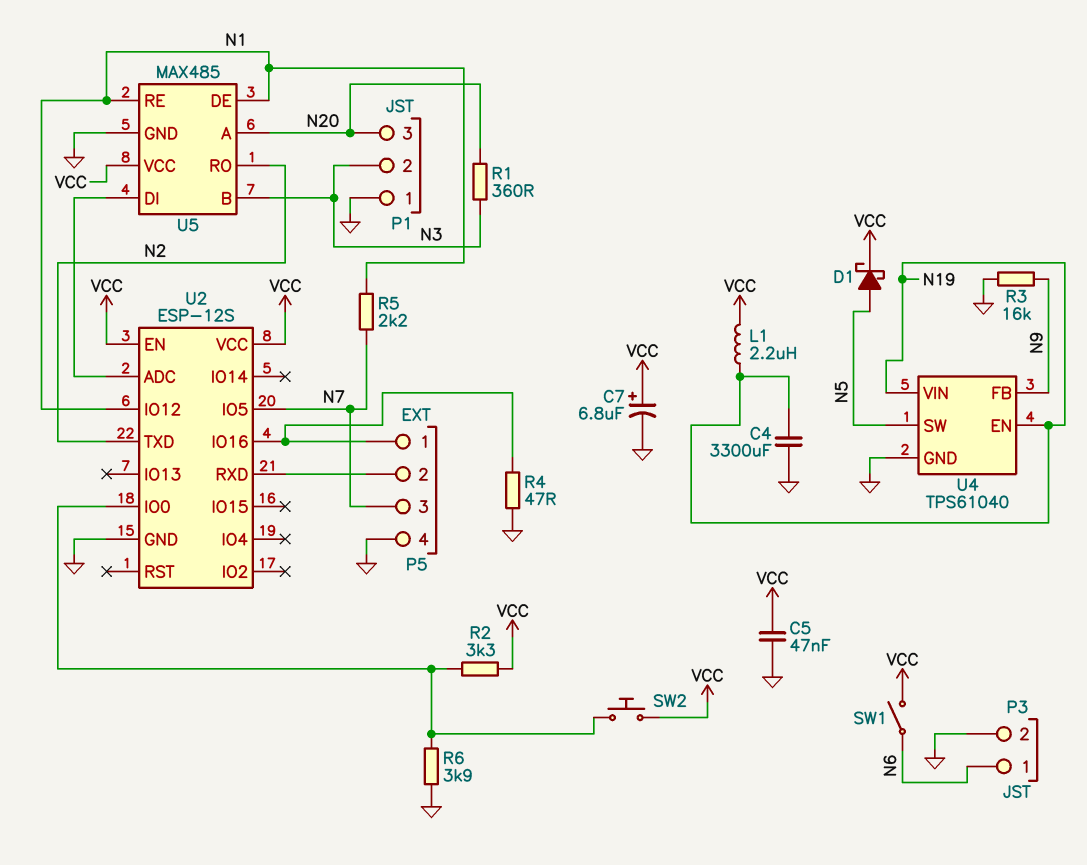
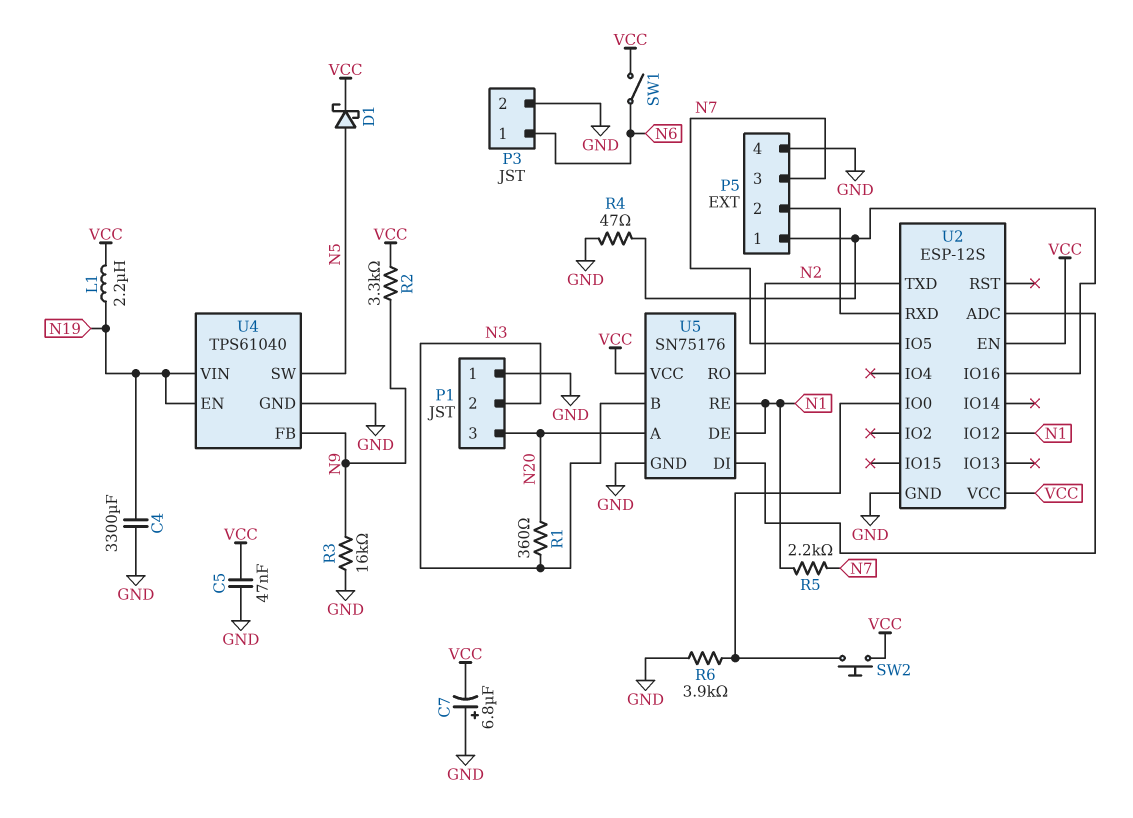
C7: 6.8uF (plus VCC, minus GND) -> 6.8uF (plus GND, minus VCC)
R2: 3.3k (U2/IO0, VCC) -> 3.3k (N9, VCC)
U5: MAX485 -> SN75176

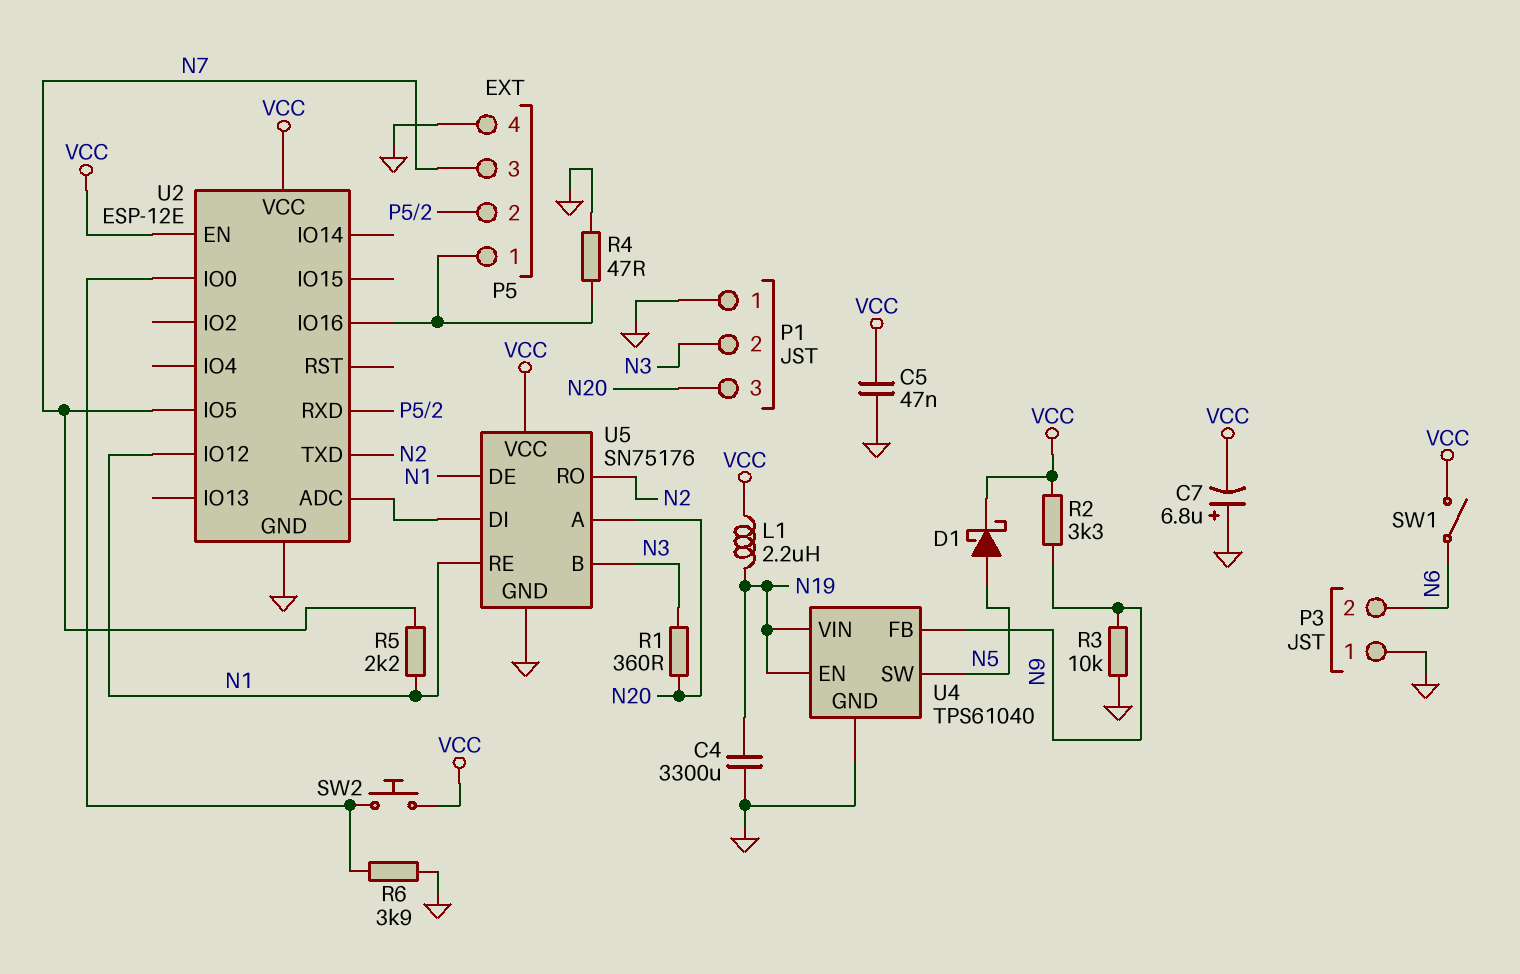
P3 pin 1: N6 -> GND
P3 pin 2: GND -> N6
R3: 16k (GND, N9) -> 10k (GND, N9)
U2: ESP-12S -> ESP-12E

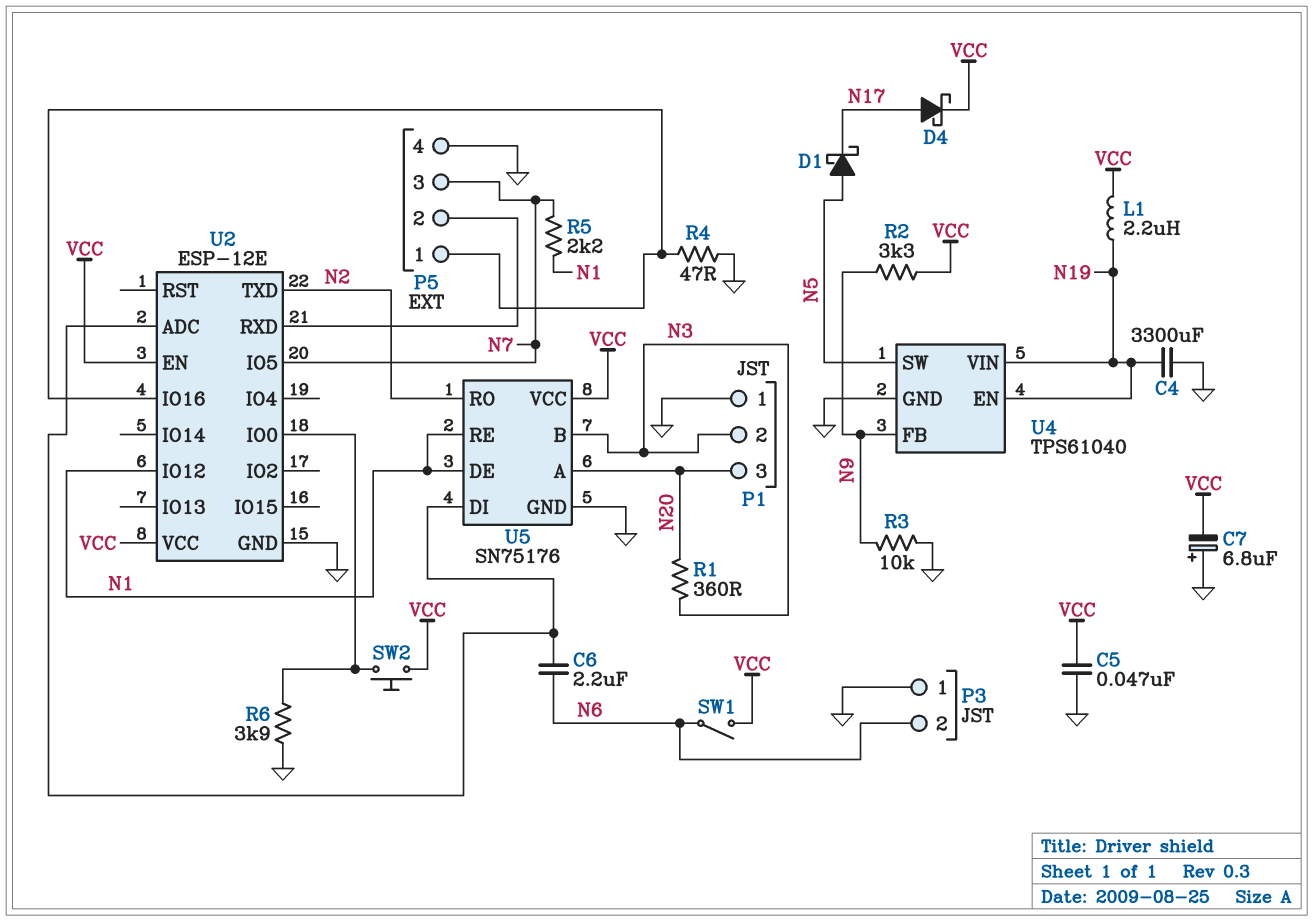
C6: none -> 2.2uF (N6, U2/ADC)
D1: schottky (A N5, K VCC) -> schottky (A N5, K N17)
D4: none -> schottky (A N17, K VCC)

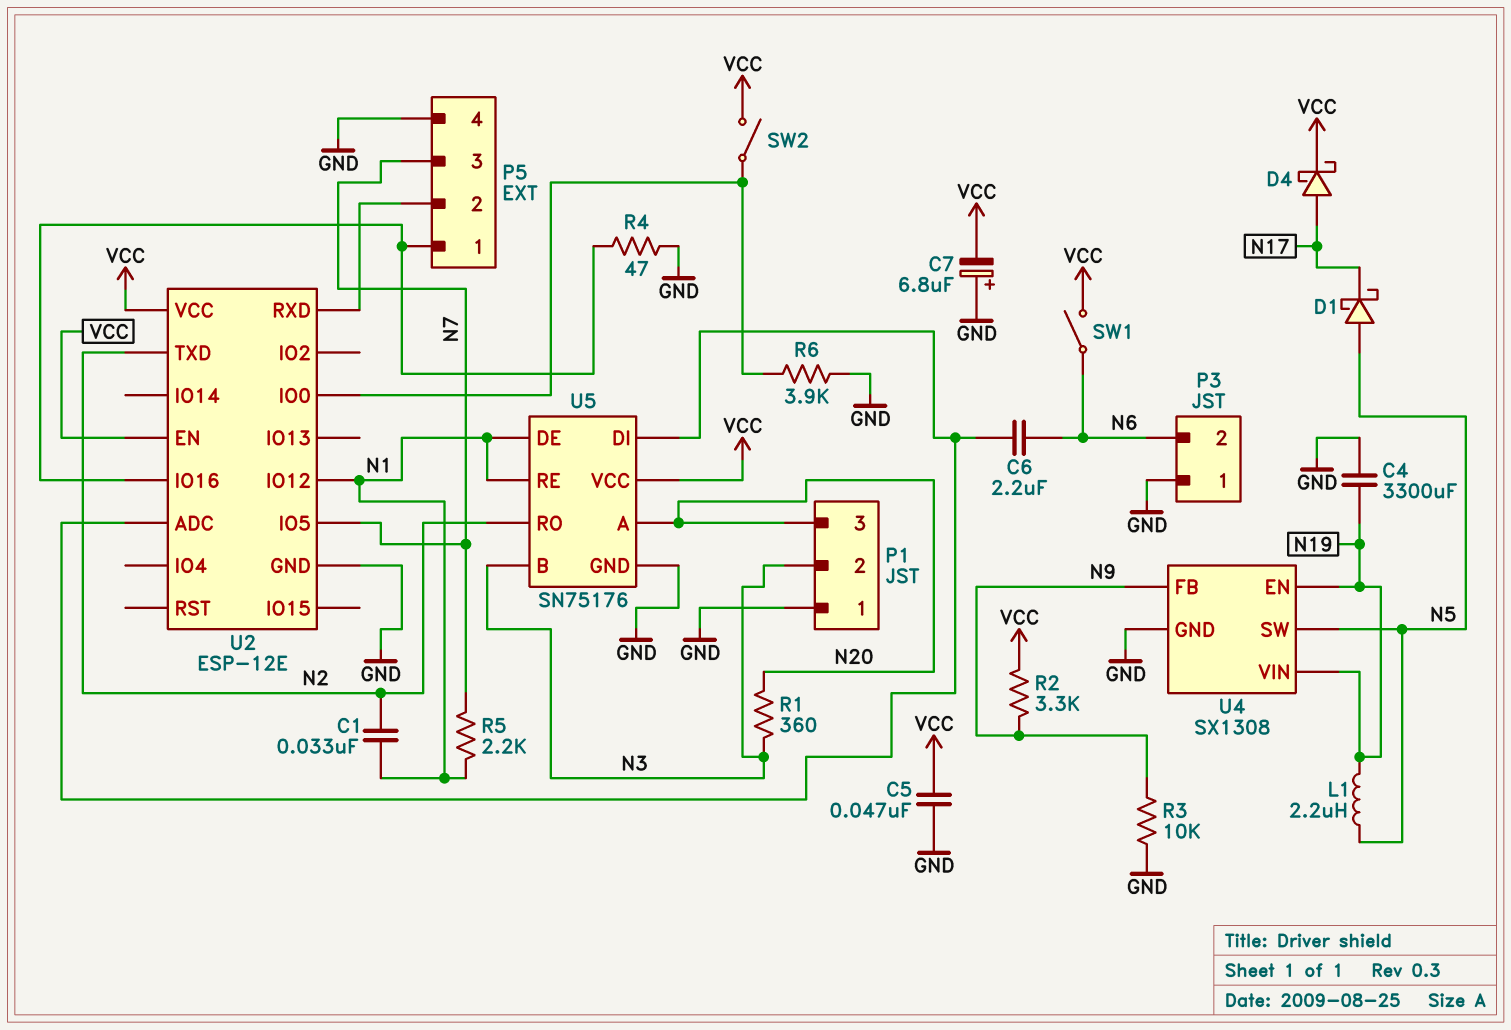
C1: none -> 33nF (N1, N2)
L1: 2.2uH (N19, VCC) -> 2.2uH (N5, N19)
SW2: button (U2/IO0, VCC) -> switch (U2/IO0, VCC)
U4: TPS61040 -> SX1308

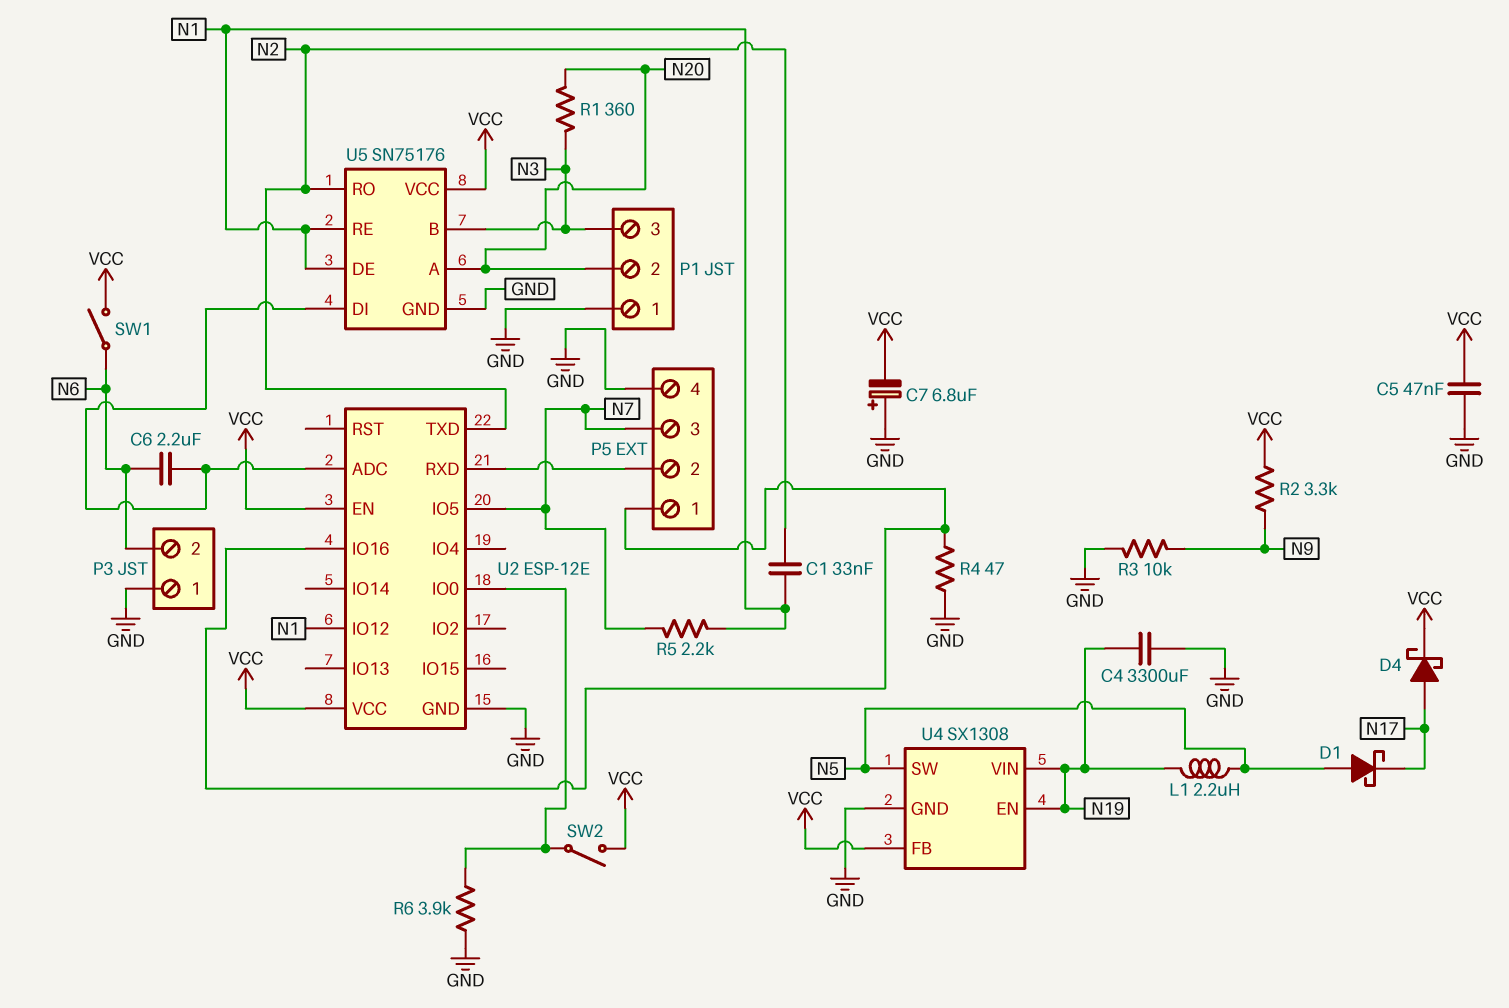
P1 pin 2: N3 -> N20
P1 pin 3: N20 -> N3
U4 pin FB: N9 -> VCC

